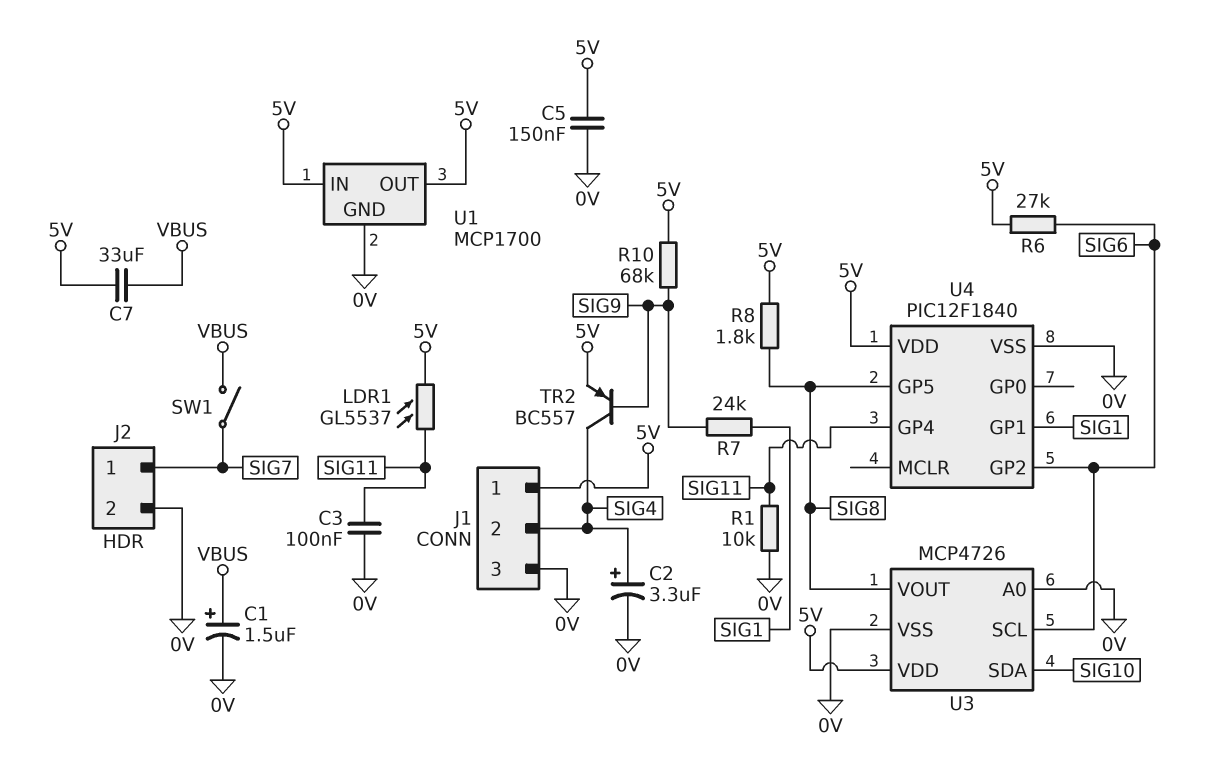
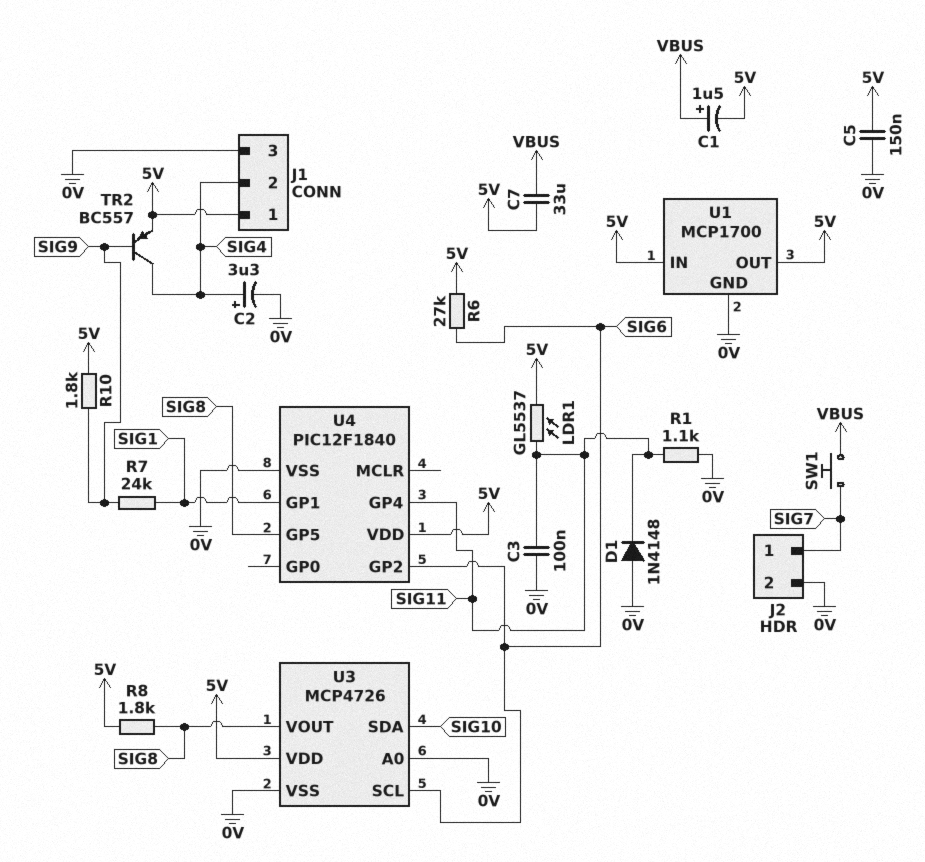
C1: 1.5uF (plus VBUS, minus 0V) -> 1.5uF (plus VBUS, minus 5V)
D1: none -> diode 1N4148 (A 0V, K SIG11)
R1: 10k (0V, SIG11) -> 1.1k (0V, SIG11)
R10: 68k (5V, SIG9) -> 1.8k (5V, SIG9)
SW1: switch (SIG7, VBUS) -> button (SIG7, VBUS)

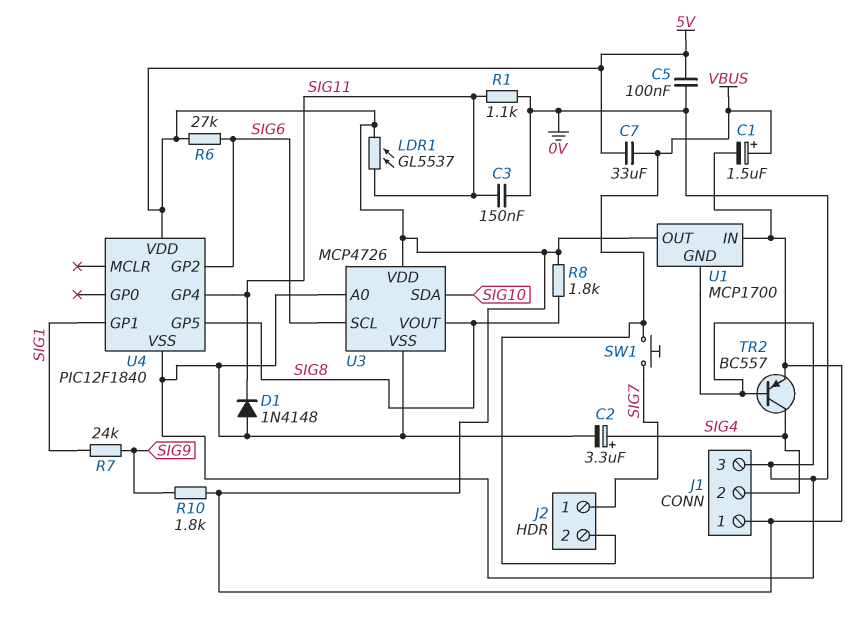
C3: 100nF (0V, SIG11) -> 150nF (0V, SIG11)
C5: 150nF (0V, 5V) -> 100nF (0V, 5V)
J2 pin 2: 0V -> VBUS
TR2: PNP BC557 (B SIG9, C SIG4, E 5V) -> PNP BC557 (B 0V, C SIG4, E 5V)

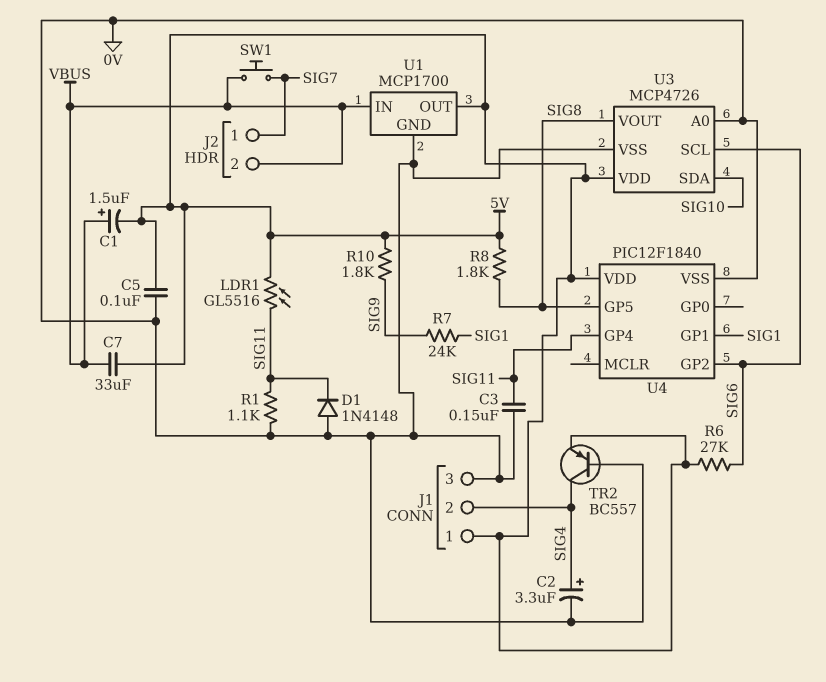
LDR1: GL5537 (5V, SIG11) -> GL5516 (5V, SIG11)
U1 pin IN: 5V -> VBUS

